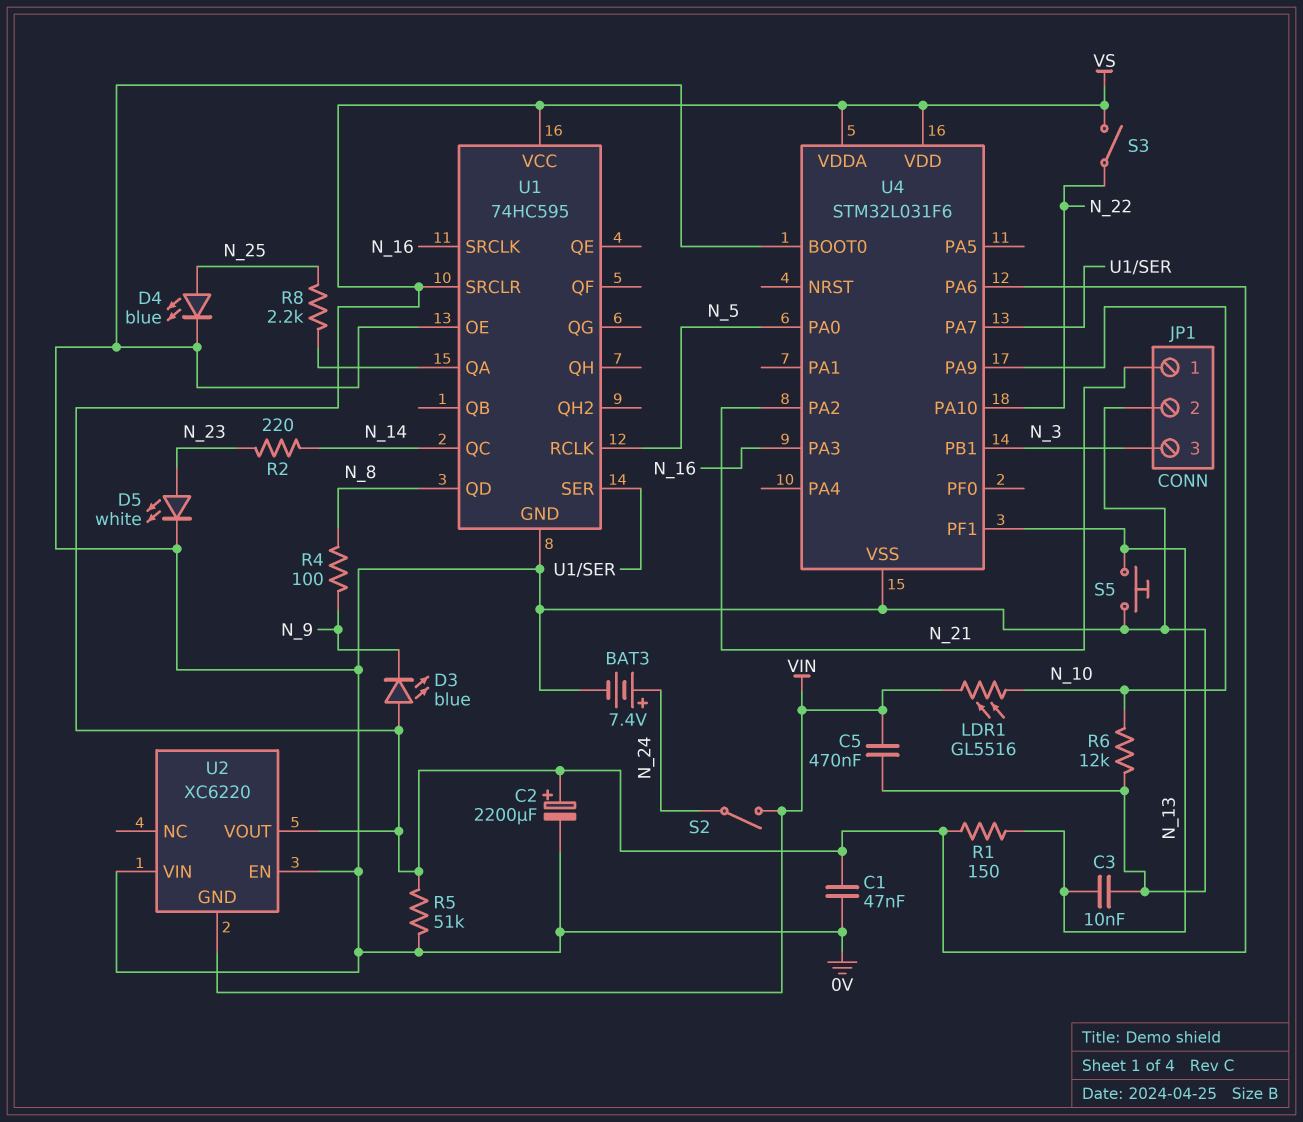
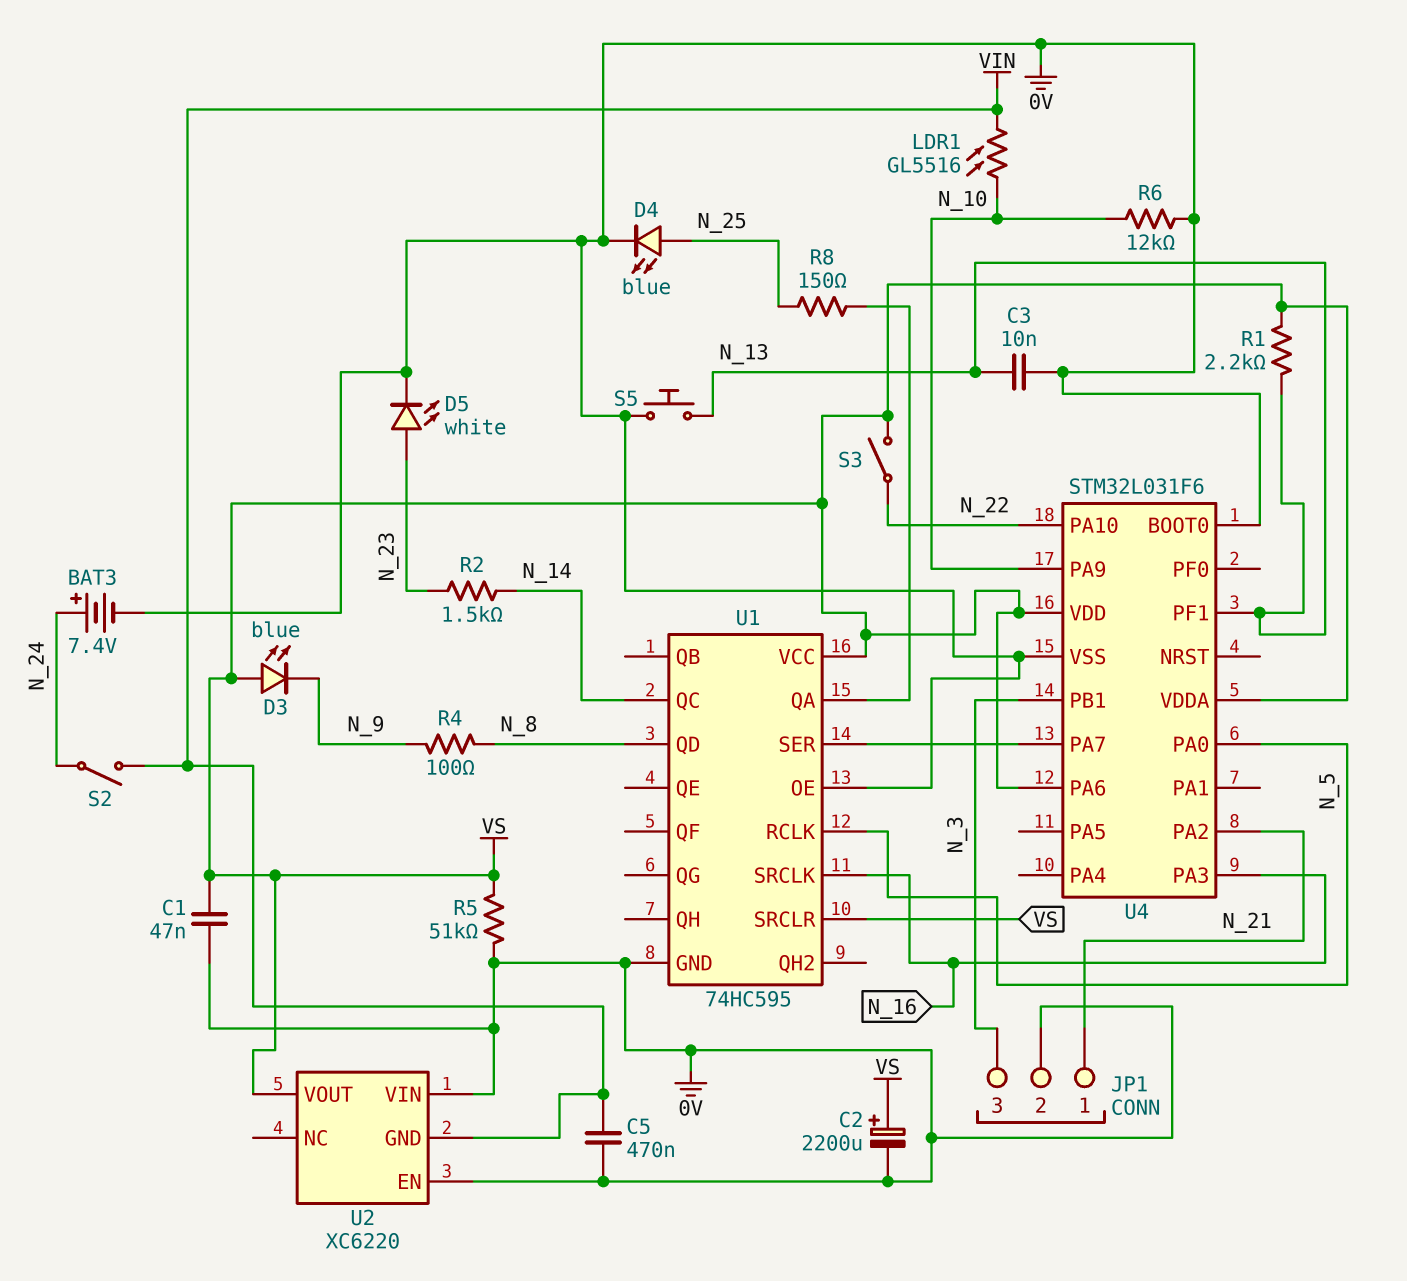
R1: 150 (N_13, VS) -> 2.2k (N_13, VS)
R2: 220 (N_14, N_23) -> 1.5k (N_14, N_23)
R8: 2.2k (N_25, U1/QA) -> 150 (N_25, U1/QA)

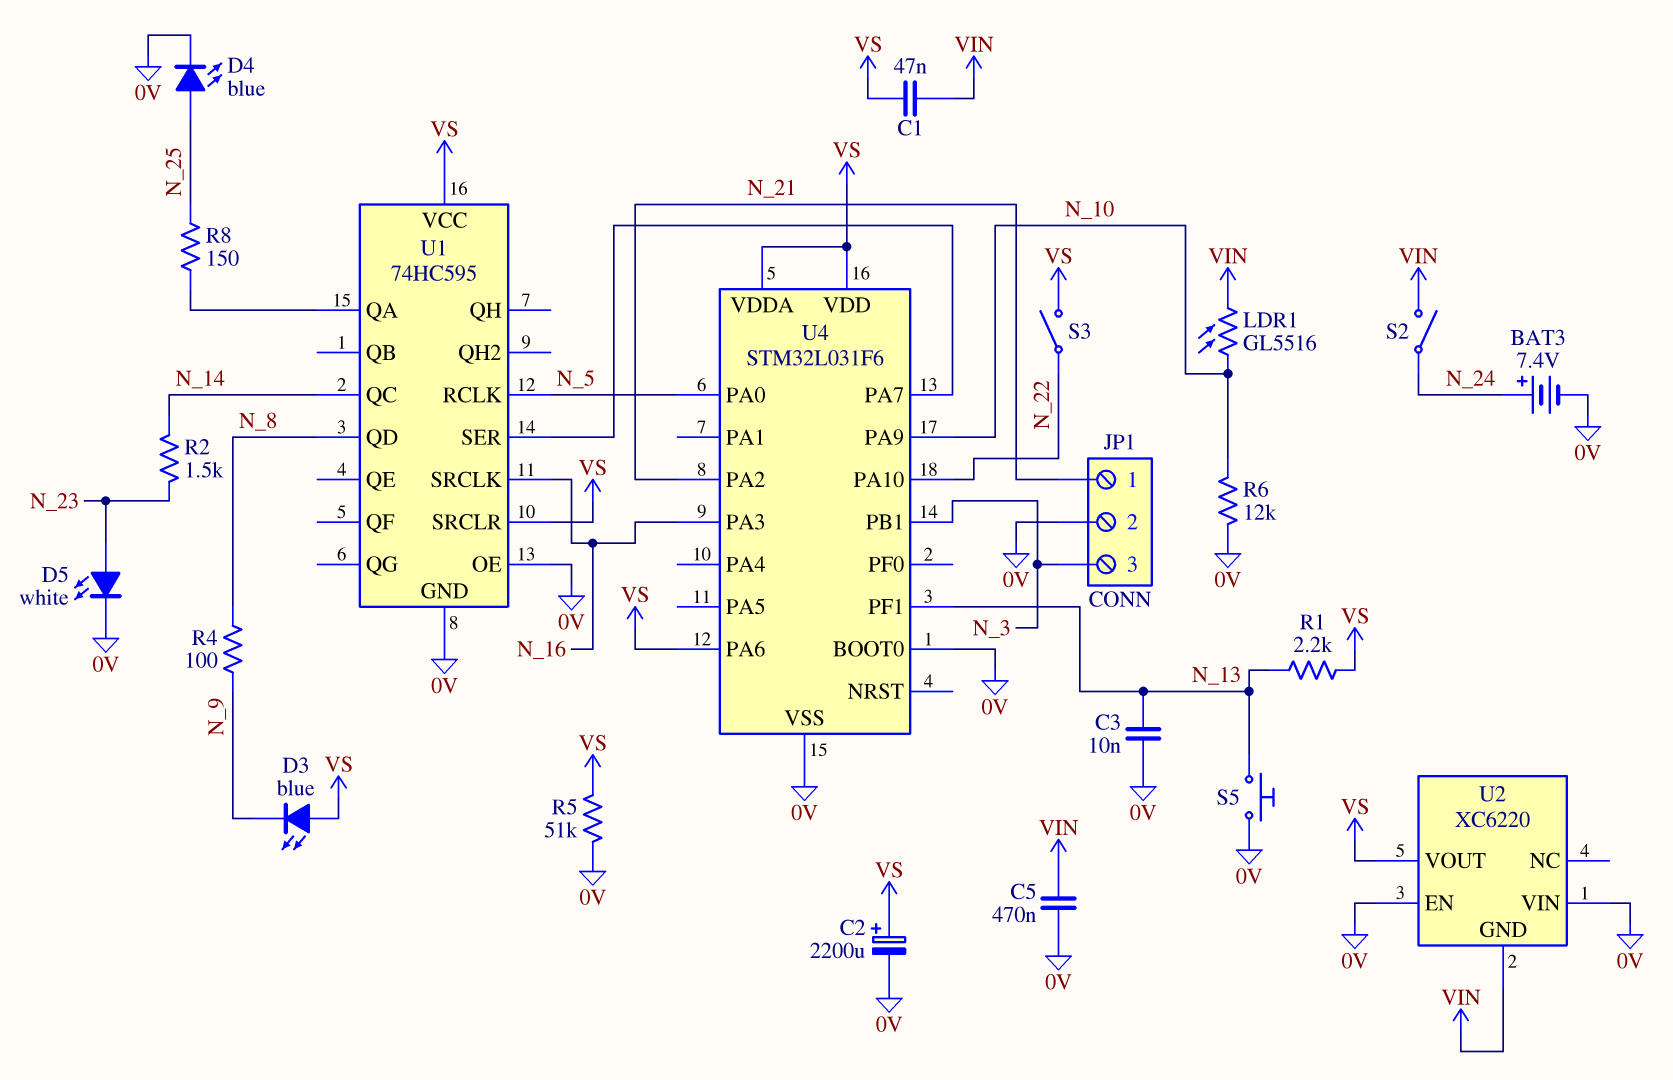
C1: 47nF (0V, VS) -> 47nF (VIN, VS)

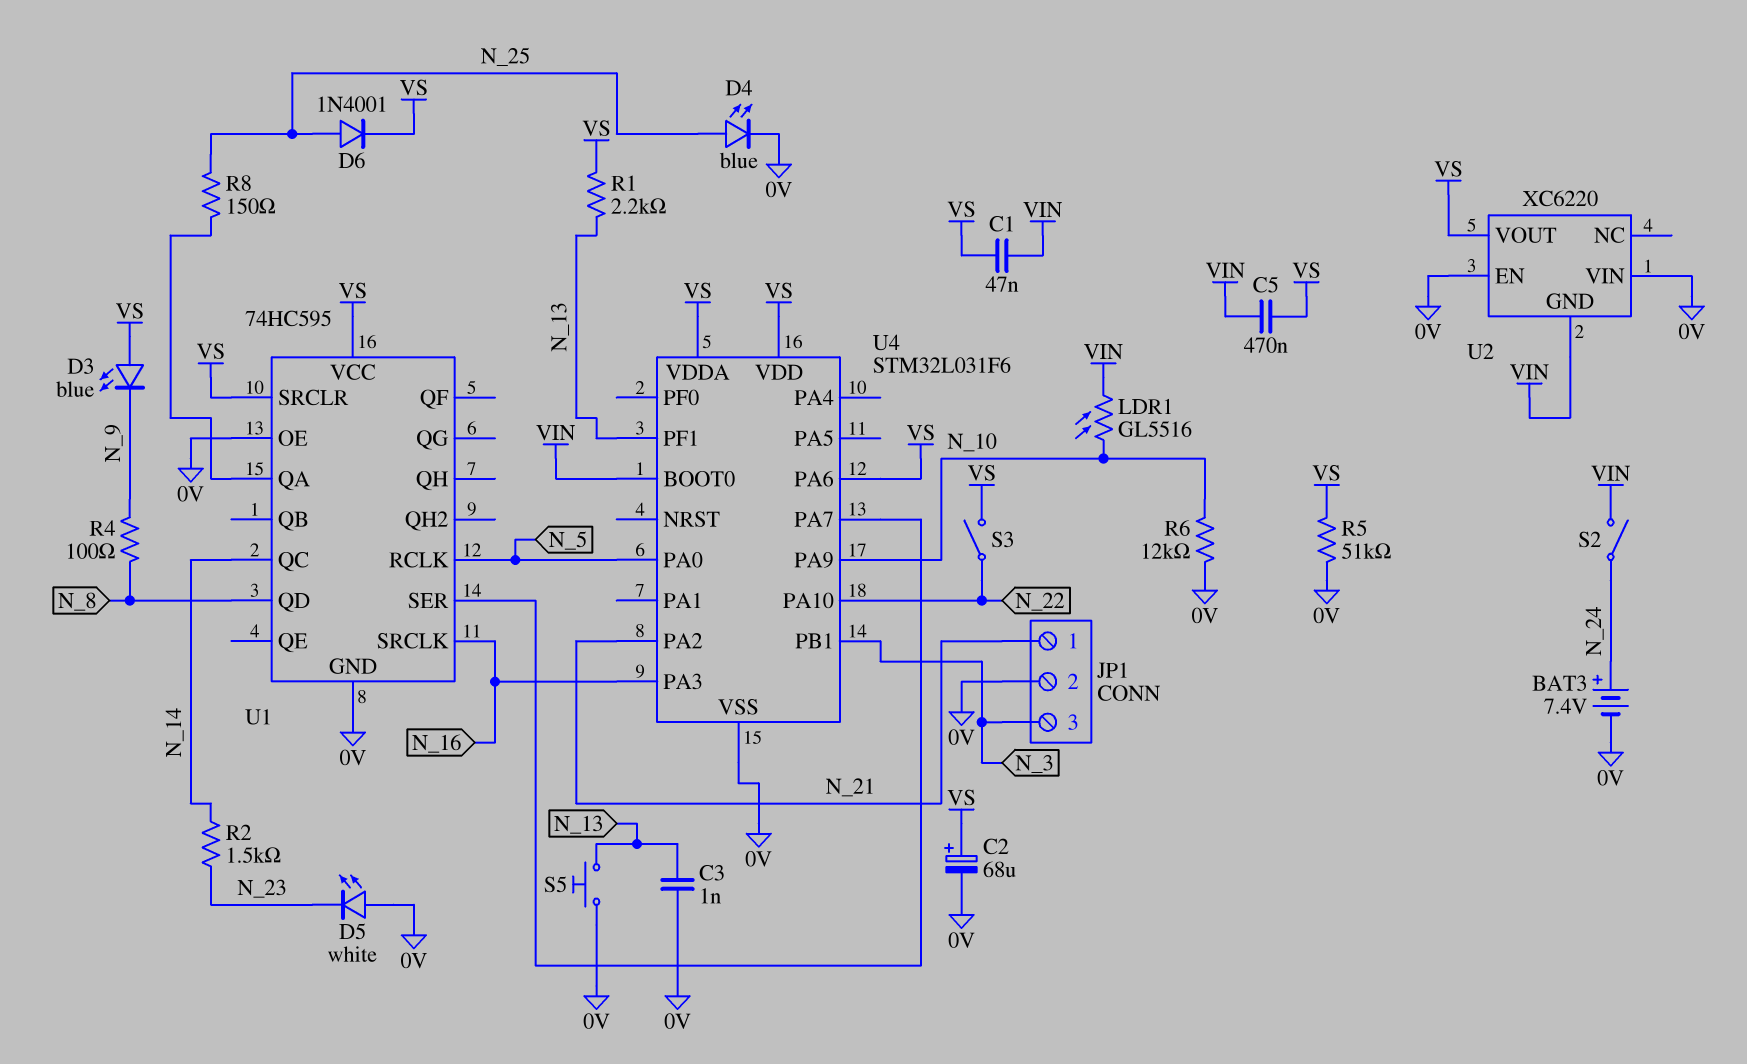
C2: 2200uF (plus VS, minus 0V) -> 68uF (plus VS, minus 0V)
C3: 10nF (0V, N_13) -> 1nF (0V, N_13)
C5: 470nF (0V, VIN) -> 470nF (VIN, VS)
D5: LED white (A N_23, K 0V) -> LED white (A 0V, K N_23)
D6: none -> diode 1N4001 (A N_25, K VS)
U4 pin BOOT0: 0V -> VIN

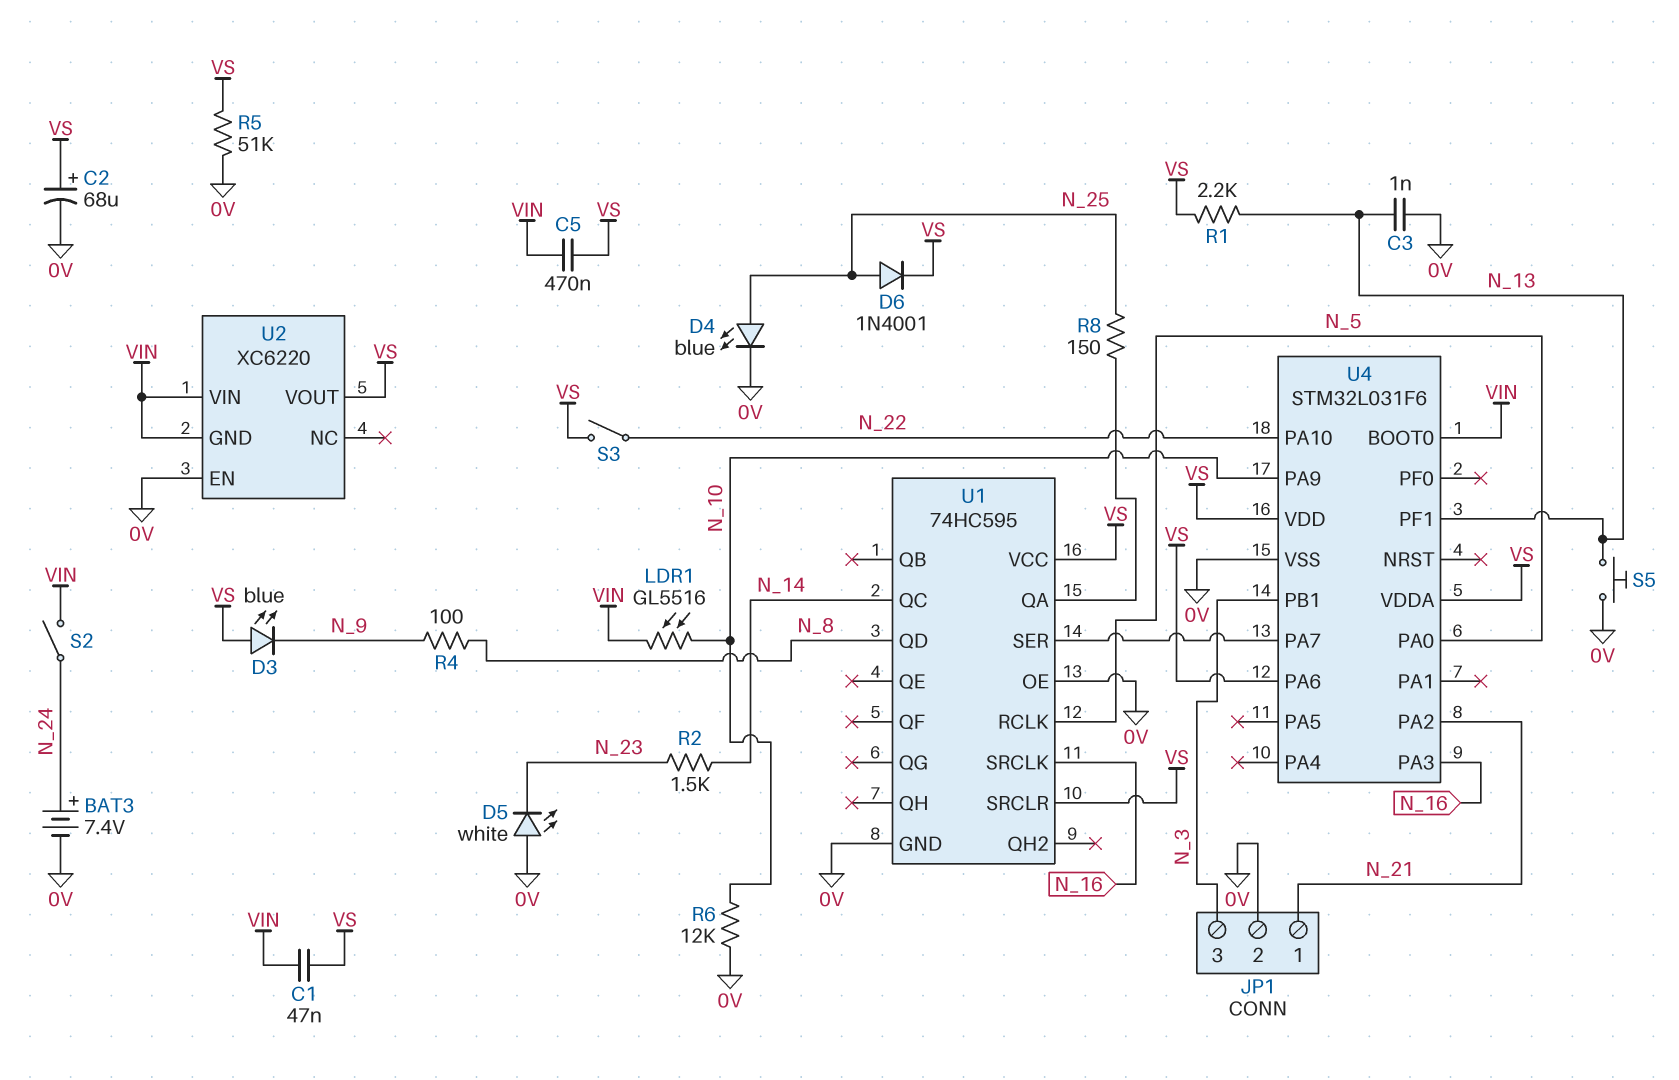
U2 pin VIN: 0V -> VIN

